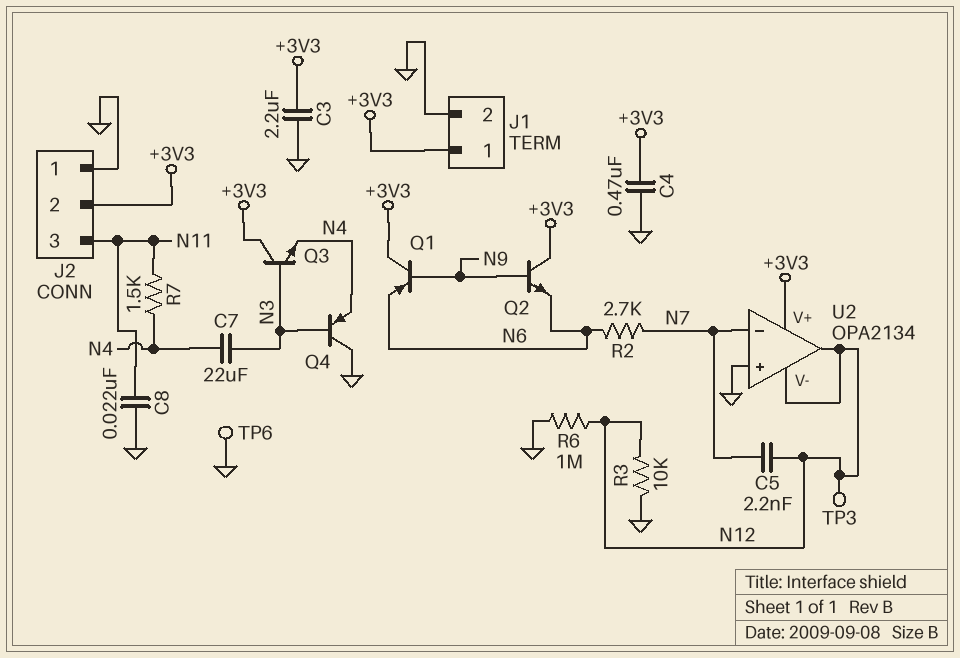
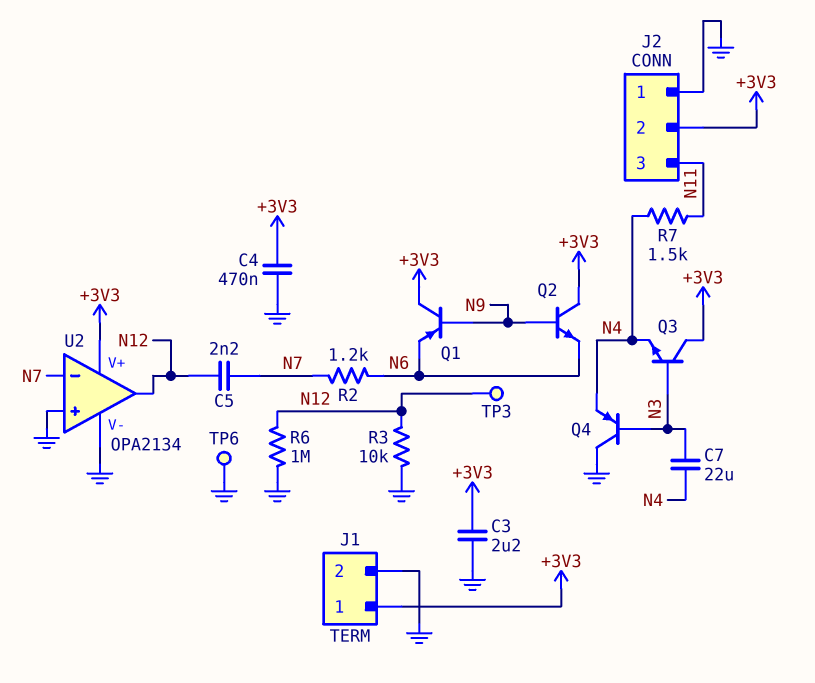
C8: 22nF (GND, N11) -> none
R2: 2.7k (N6, N7) -> 1.2k (N6, N7)
U2 pin V-: N12 -> GND

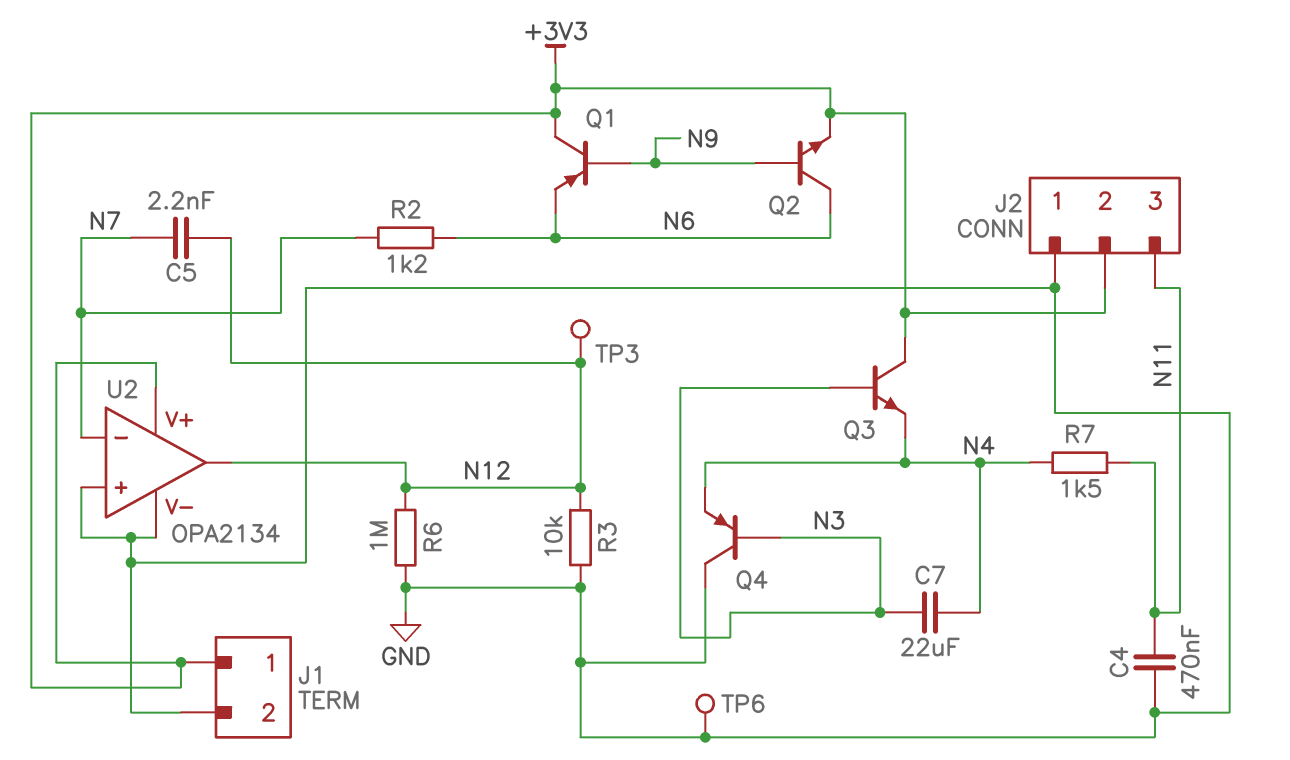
C3: 2.2uF (+3V3, GND) -> none
C4: 470nF (+3V3, GND) -> 470nF (GND, N11)
Q2: NPN (B N9, C +3V3, E N6) -> NPN (B N9, C N6, E +3V3)

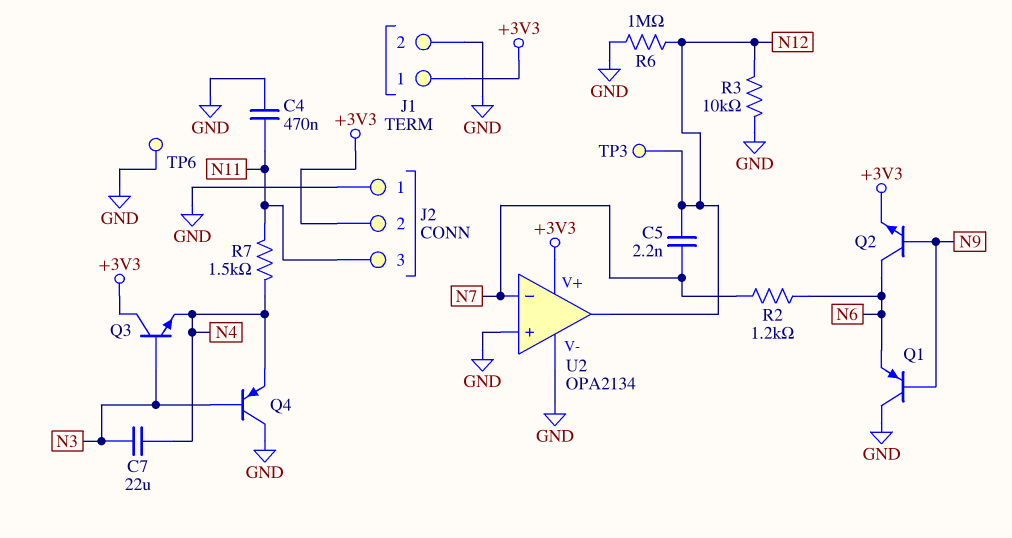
Q1: PNP (B N9, C +3V3, E N6) -> PNP (B N9, C GND, E N6)

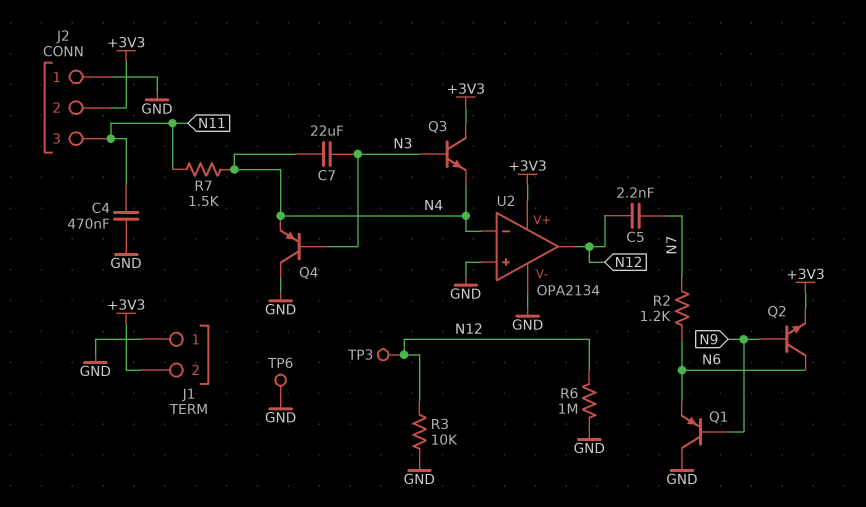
J1 pin 1: +3V3 -> GND
J1 pin 2: GND -> +3V3
U2 pin in-: N7 -> N4

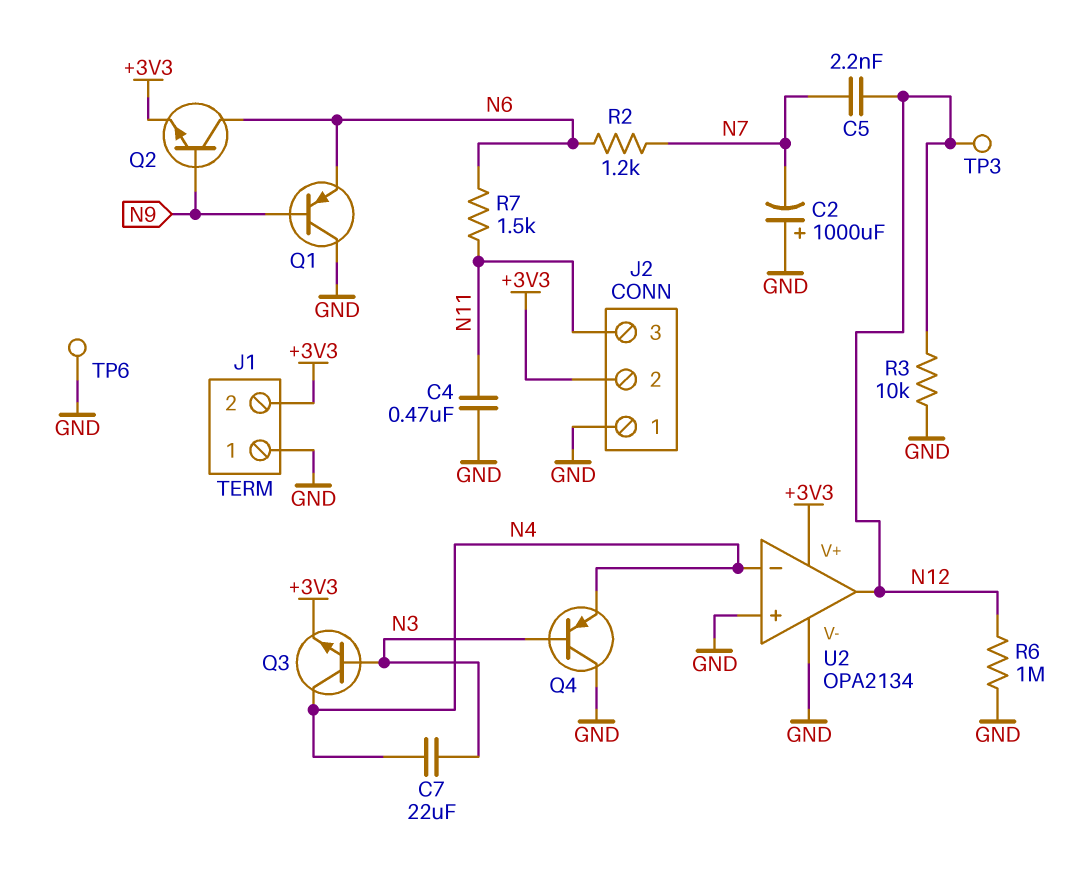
C2: none -> 1000uF (plus GND, minus N7)
Q3: NPN (B N3, C +3V3, E N4) -> NPN (B N3, C N4, E +3V3)
R7: 1.5k (N4, N11) -> 1.5k (N6, N11)

